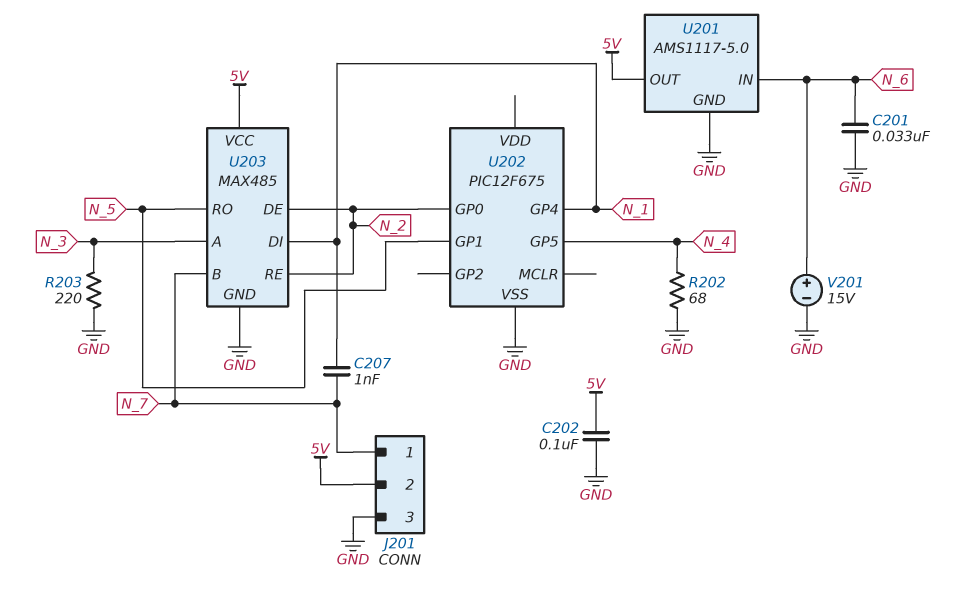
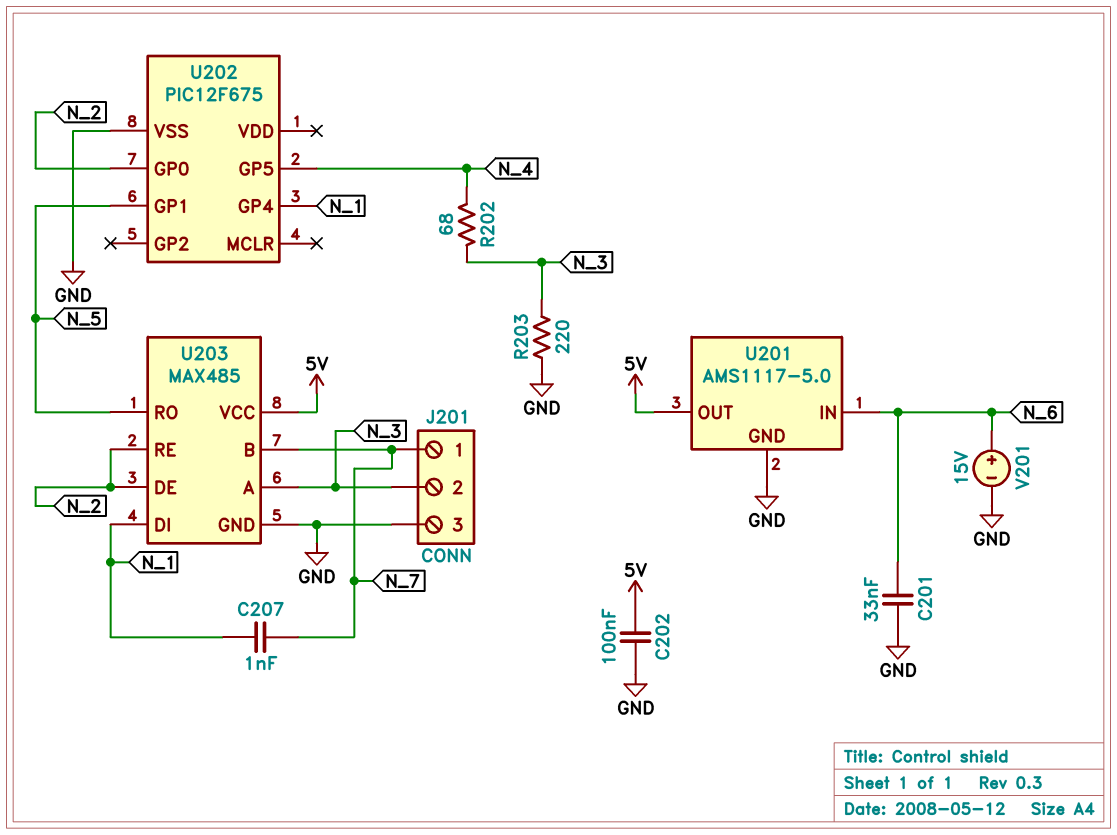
J201 pin 2: 5V -> N_3
R202: 68 (GND, N_4) -> 68 (N_3, N_4)

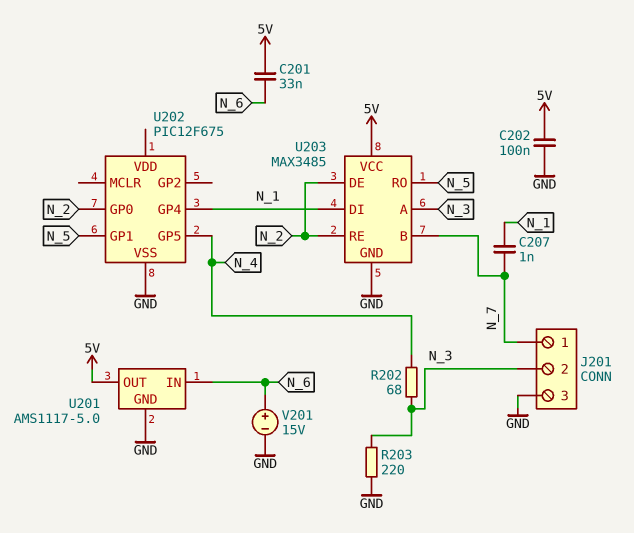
C201: 33nF (GND, N_6) -> 33nF (5V, N_6)
U203: MAX485 -> MAX3485

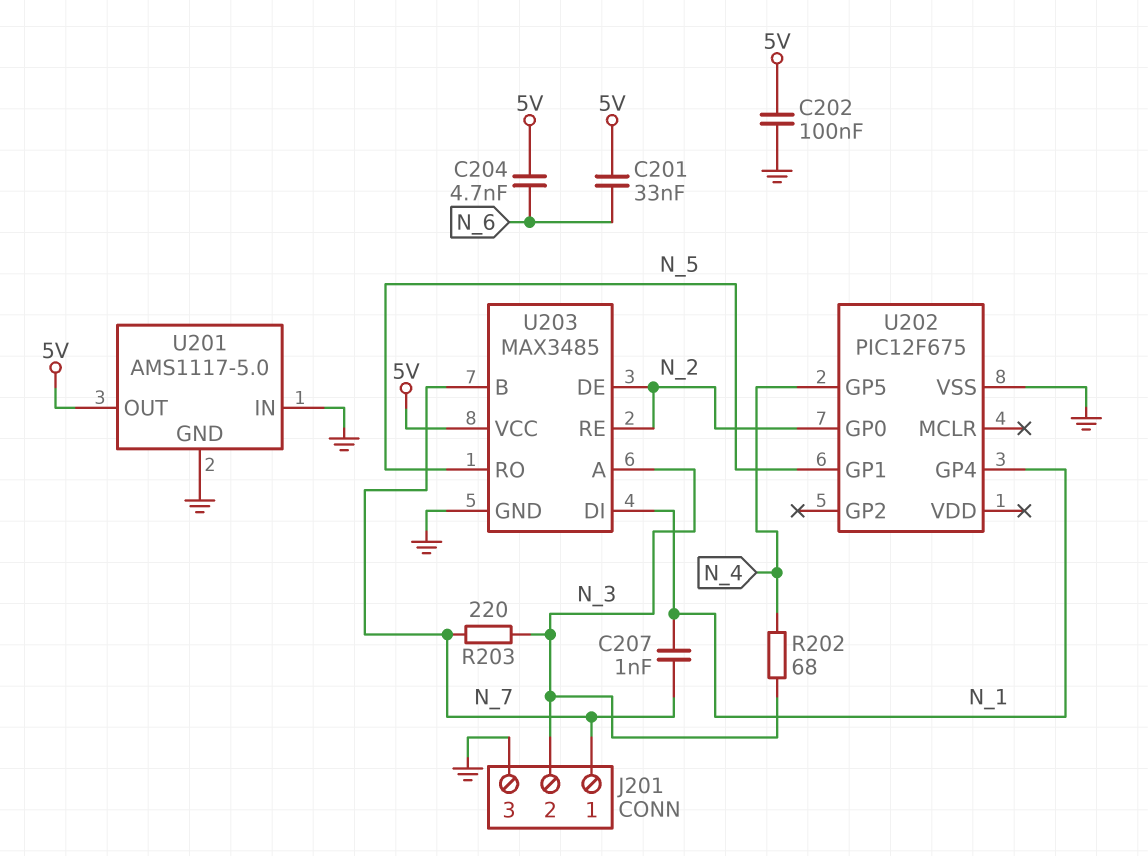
C204: none -> 4.7nF (5V, N_6)
R203: 220 (GND, N_3) -> 220 (N_3, N_7)
U201 pin IN: N_6 -> GND
V201: 15V (plus N_6, minus GND) -> none

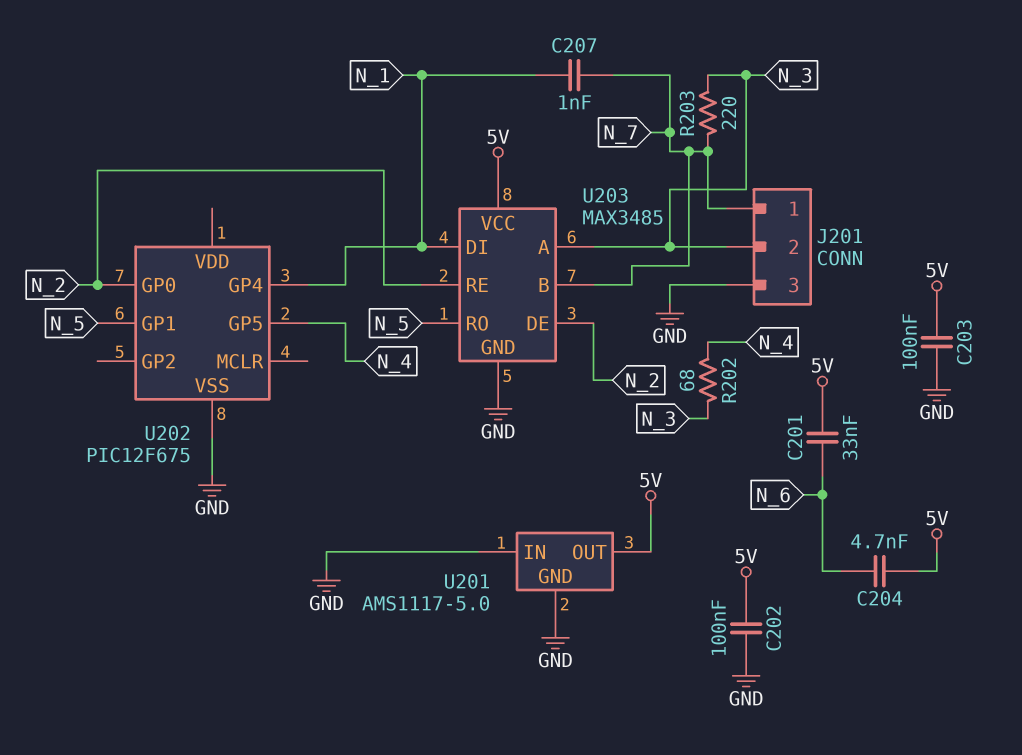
C203: none -> 100nF (5V, GND)

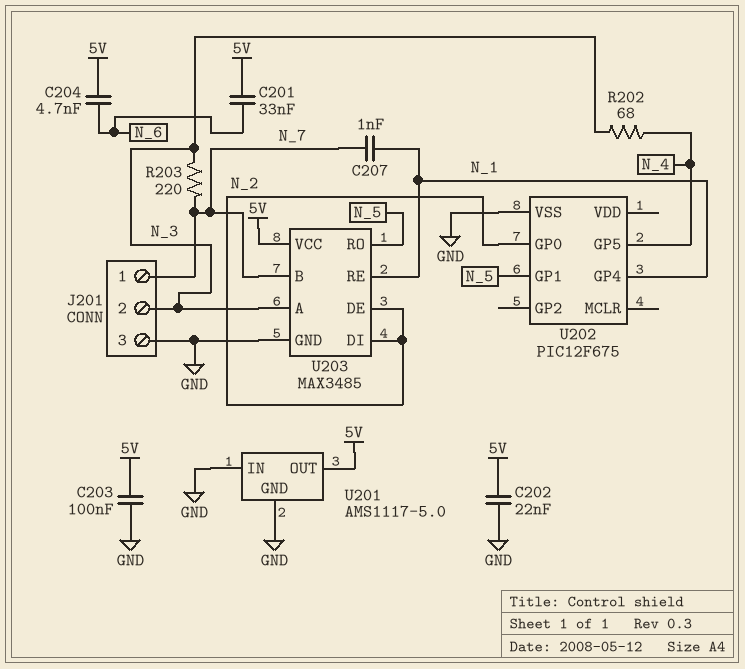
C202: 100nF (5V, GND) -> 22nF (5V, GND)
U203 pin DI: N_1 -> N_2
U203 pin RE: N_2 -> N_1

